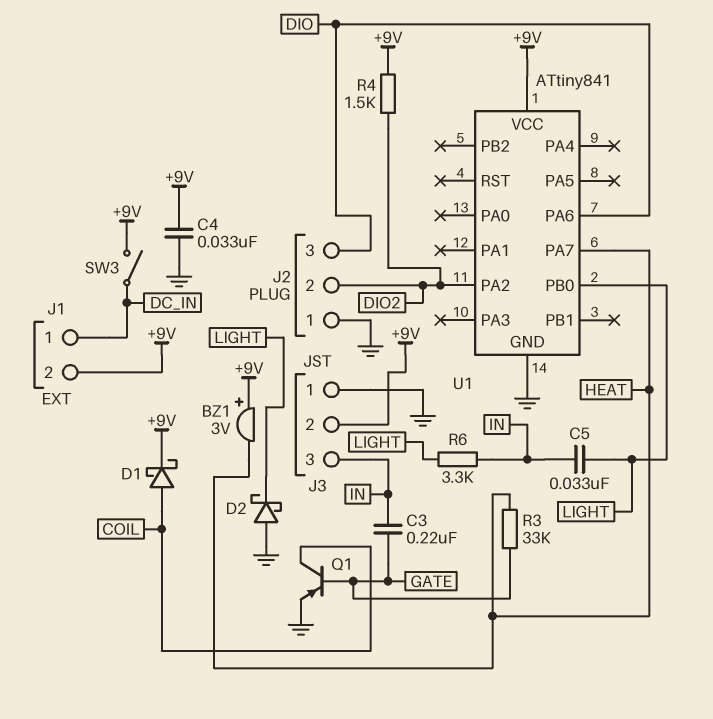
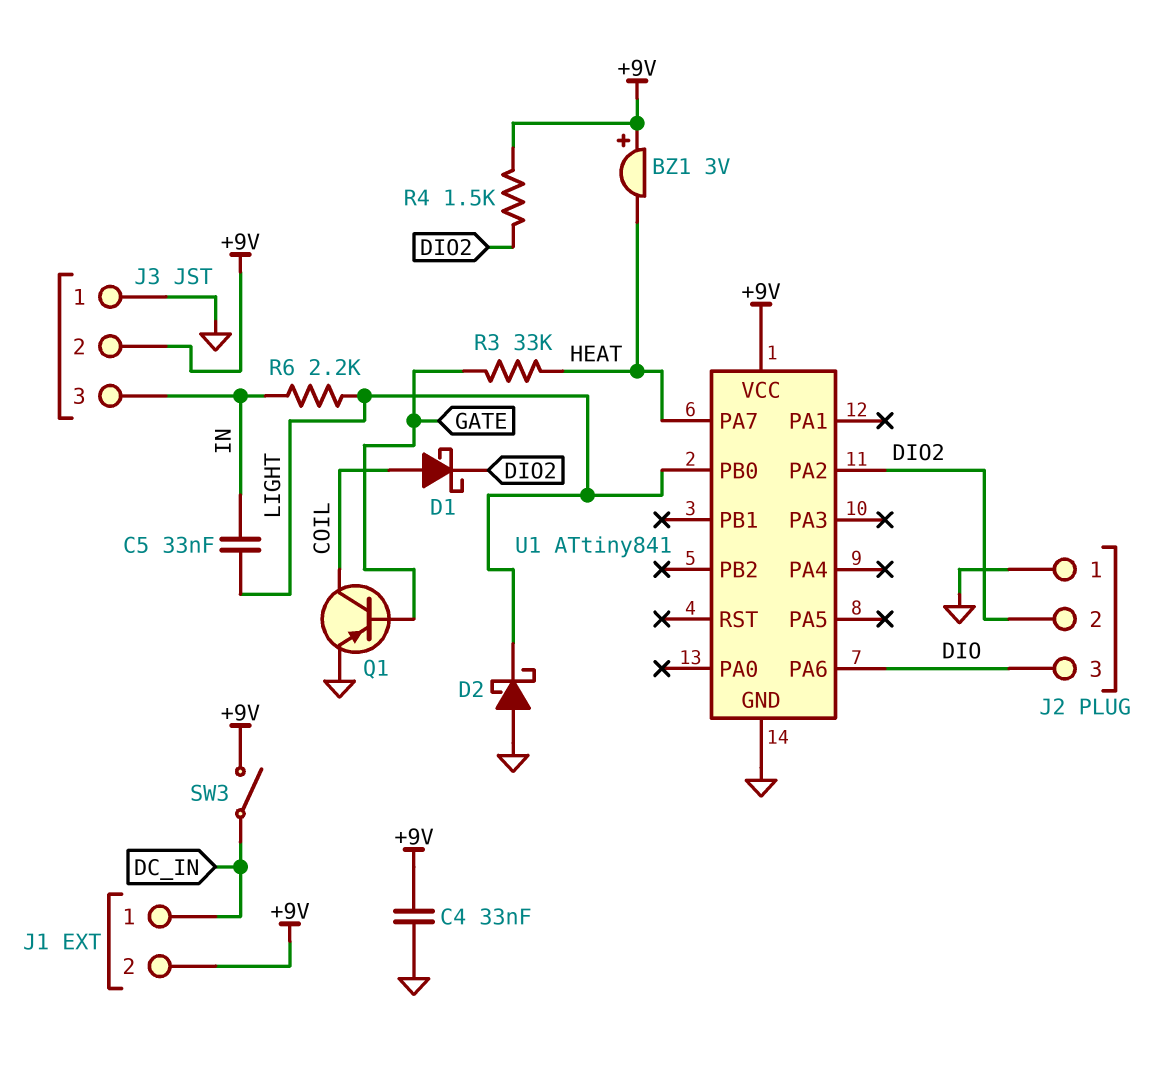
C3: 220nF (GATE, IN) -> none
D1: schottky (A COIL, K +9V) -> schottky (A COIL, K DIO2)
R6: 3.3k (IN, LIGHT) -> 2.2k (IN, LIGHT)

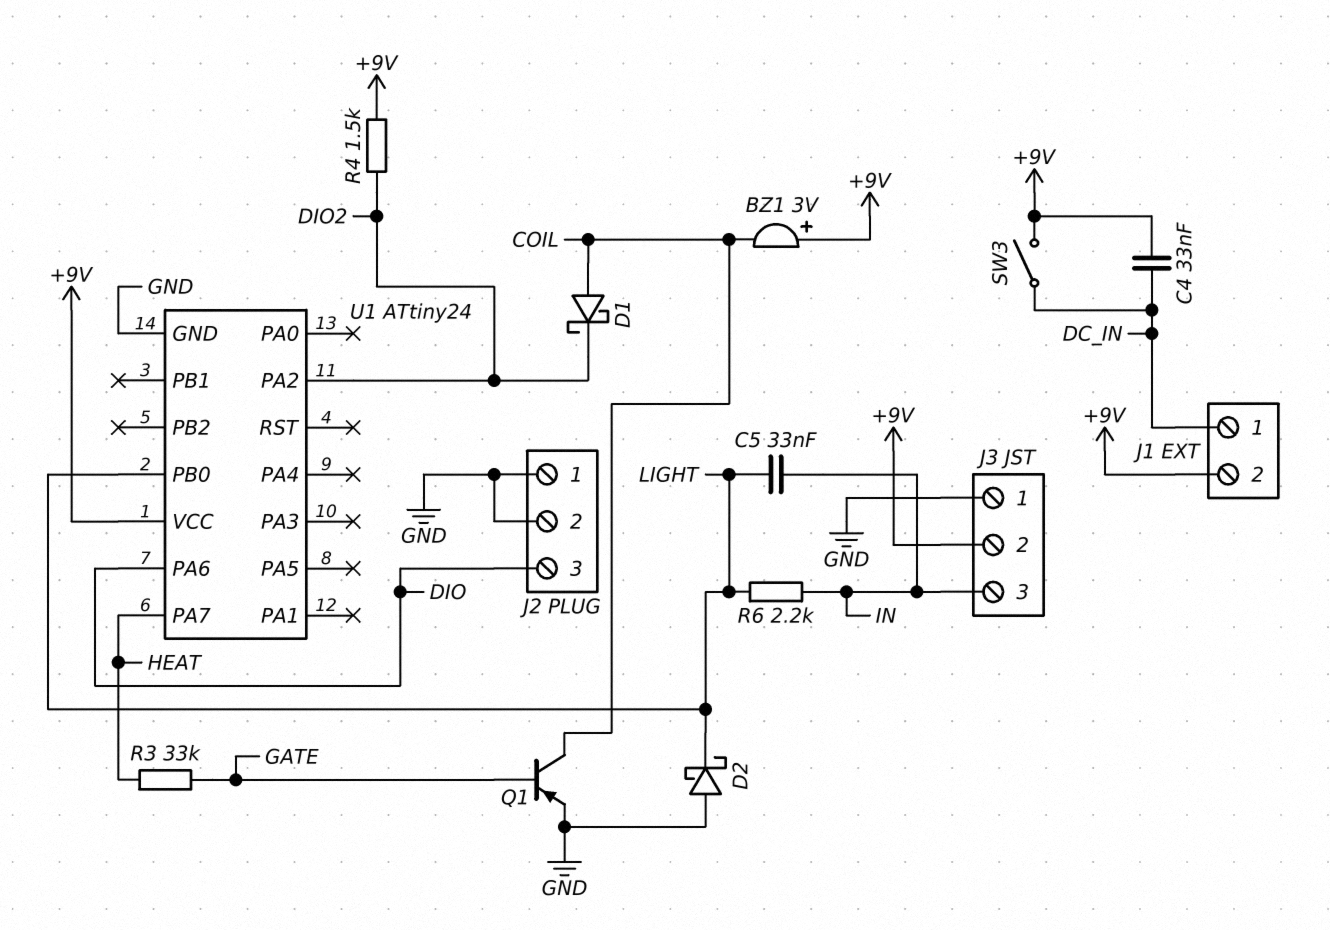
BZ1: buzzer 3V (plus +9V, minus HEAT) -> buzzer 3V (plus +9V, minus COIL)
C4: 33nF (+9V, GND) -> 33nF (+9V, DC_IN)
J2 pin 2: DIO2 -> GND
U1: ATtiny841 -> ATtiny24

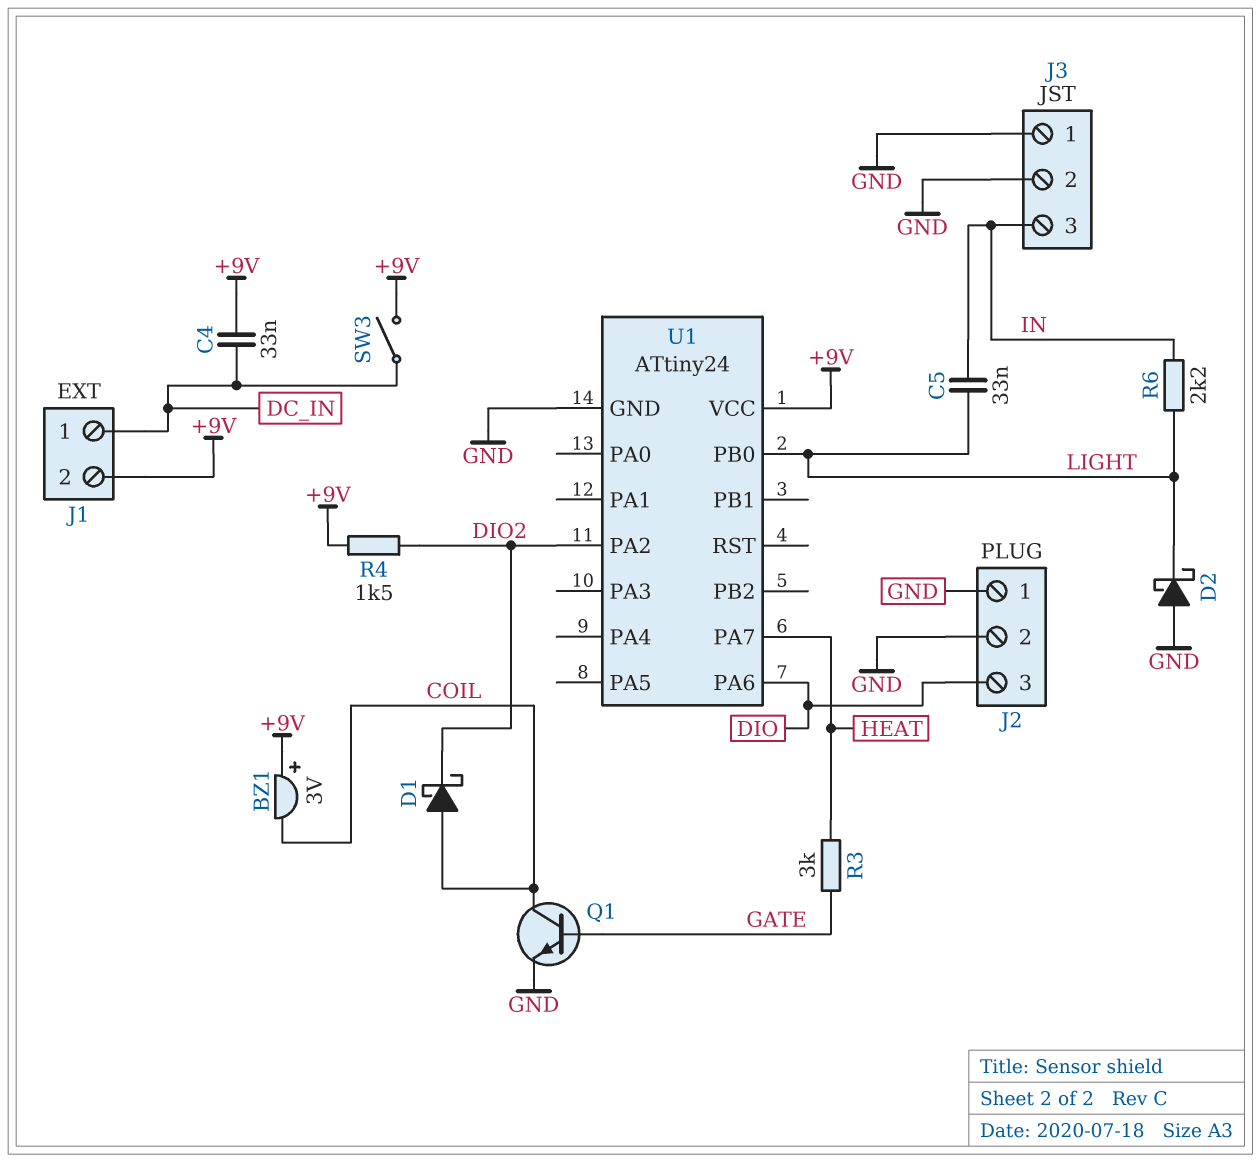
J3 pin 2: +9V -> GND
Q1: PNP (B GATE, C COIL, E GND) -> NPN (B GATE, C COIL, E GND)
R3: 33k (GATE, HEAT) -> 3k (GATE, HEAT)

